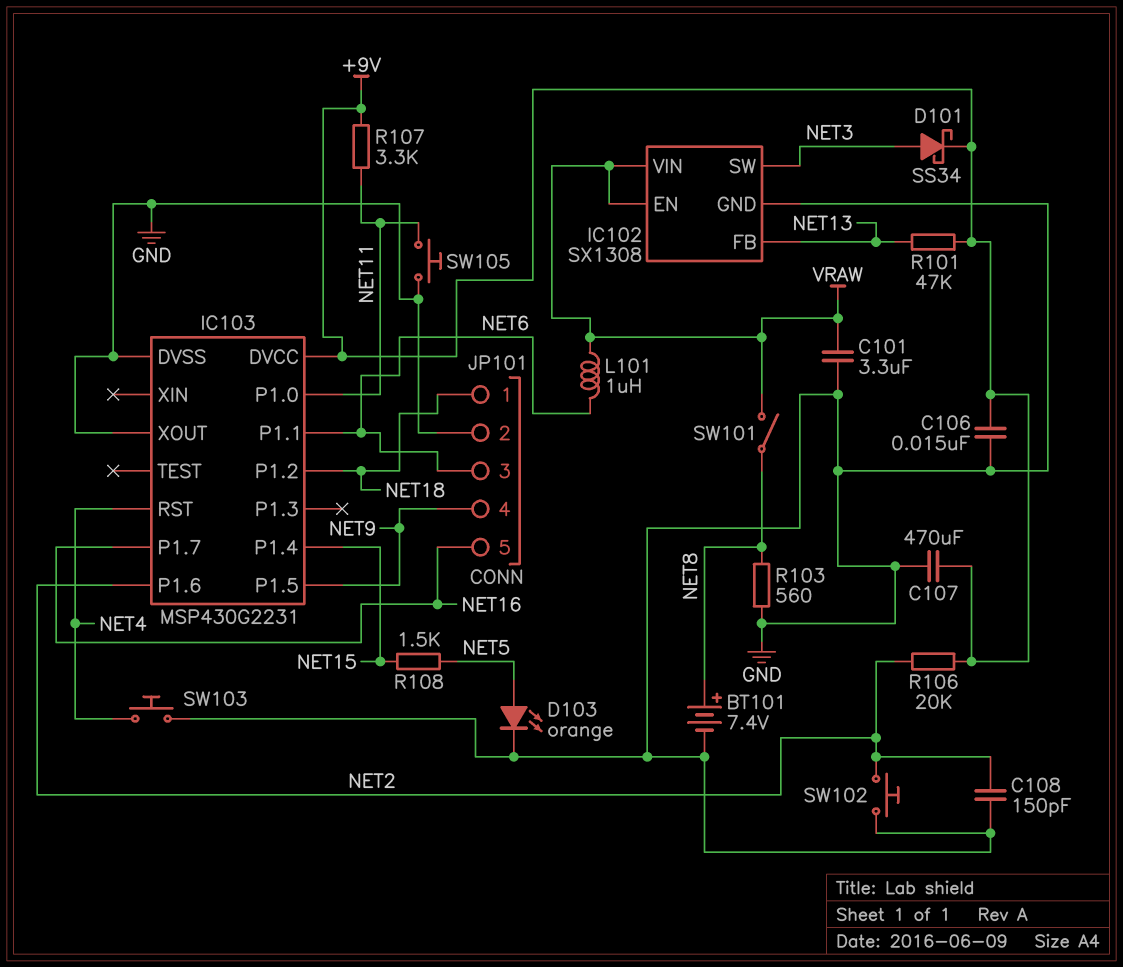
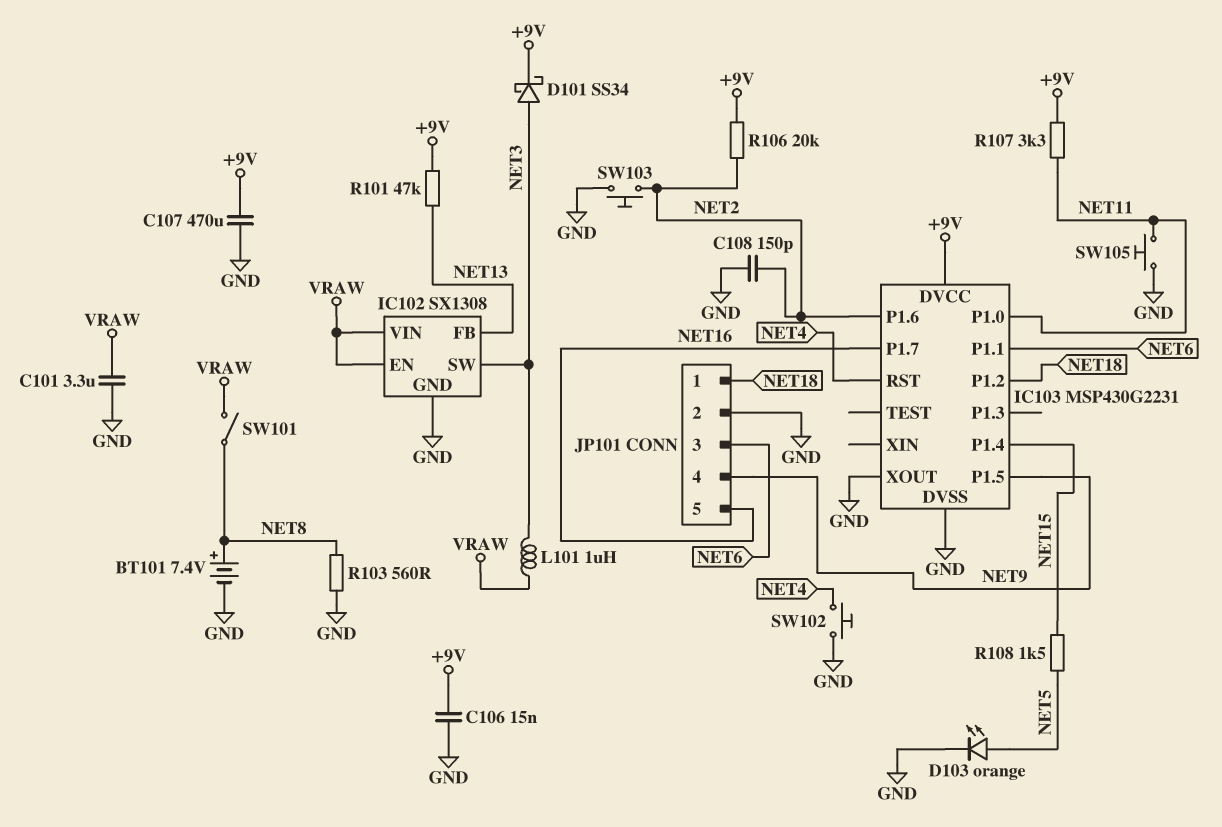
L101: 1uH (NET6, VRAW) -> 1uH (NET3, VRAW)
SW102: button (GND, NET2) -> button (GND, NET4)
SW103: button (GND, NET4) -> button (GND, NET2)

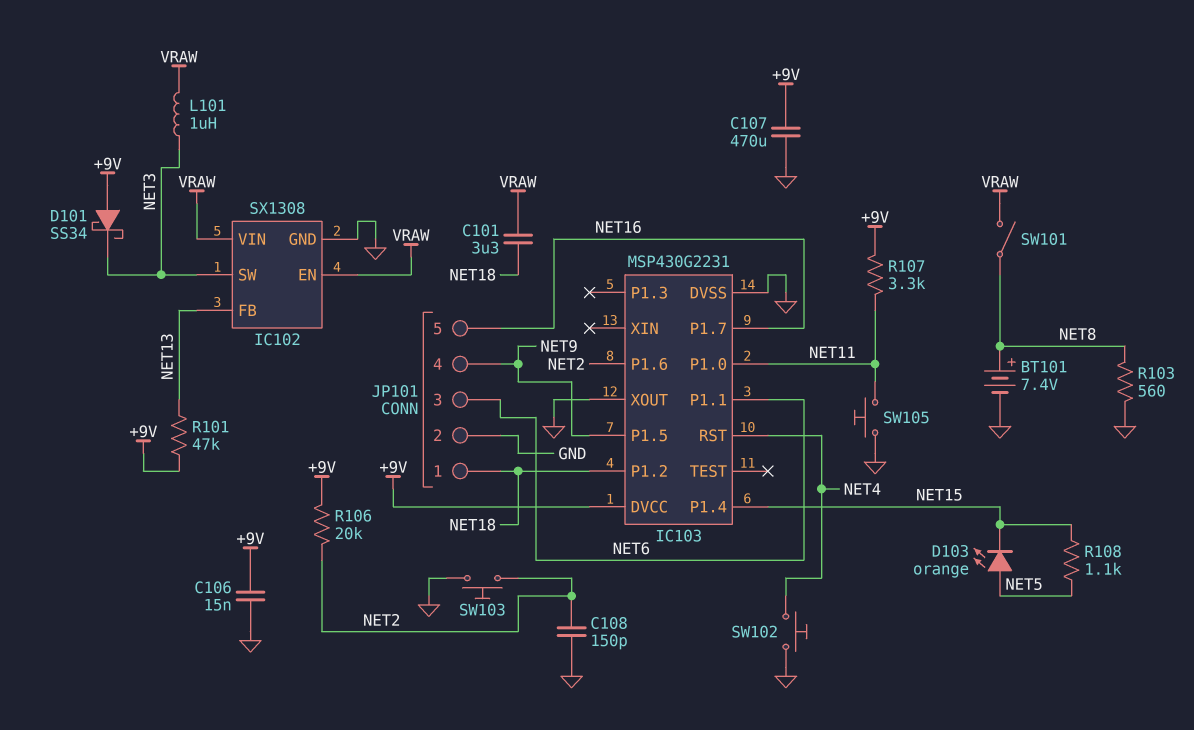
C101: 3.3uF (GND, VRAW) -> 3.3uF (NET18, VRAW)
D101: schottky SS34 (A NET3, K +9V) -> schottky SS34 (A +9V, K NET3)
D103: LED orange (A NET5, K GND) -> LED orange (A NET5, K NET15)
R108: 1.5k (NET5, NET15) -> 1.1k (NET5, NET15)

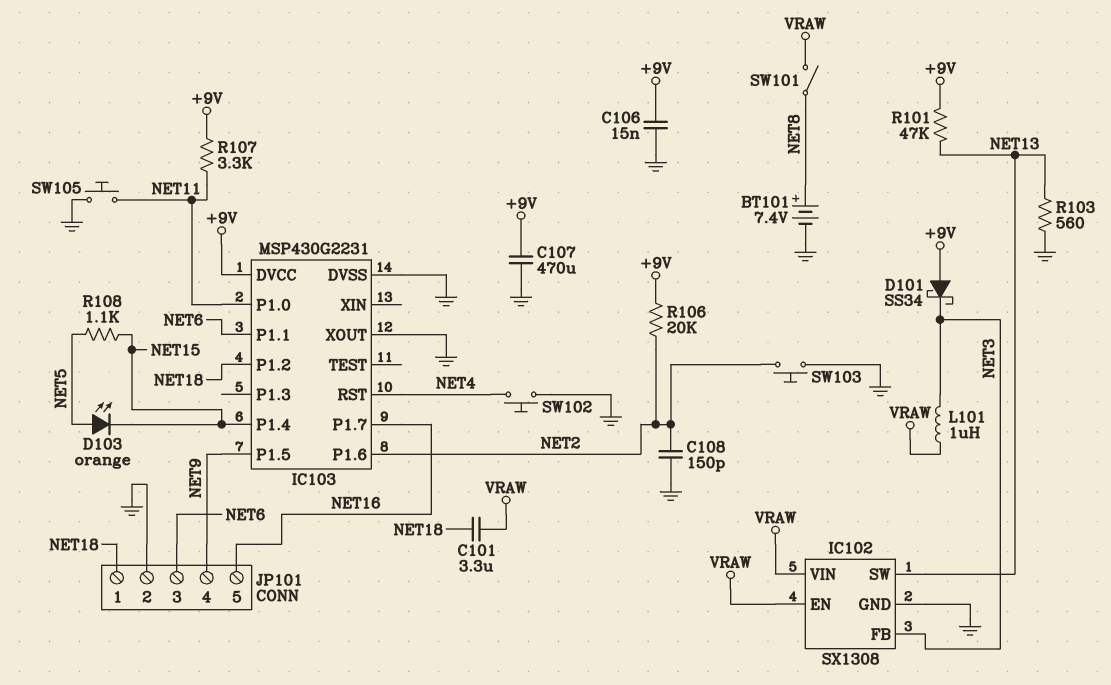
IC102 pin FB: NET13 -> NET3
IC102 pin SW: NET3 -> NET13
R103: 560 (GND, NET8) -> 560 (GND, NET13)

